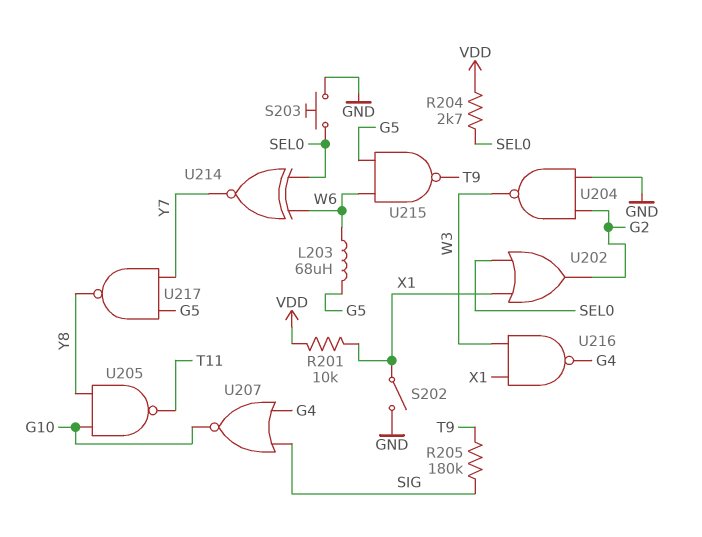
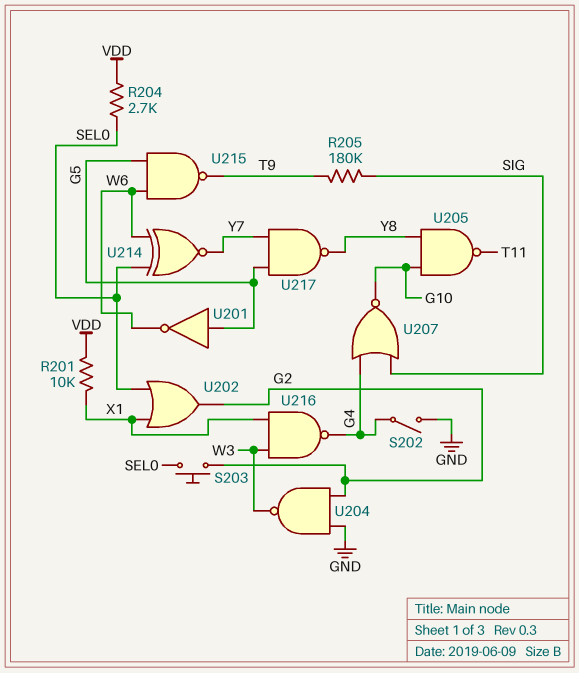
L203: 68uH (G5, W6) -> none
S202: switch (GND, X1) -> switch (G4, GND)
S203: button (GND, SEL0) -> button (G2, SEL0)
U201: none -> NOT (in G5, out W6)

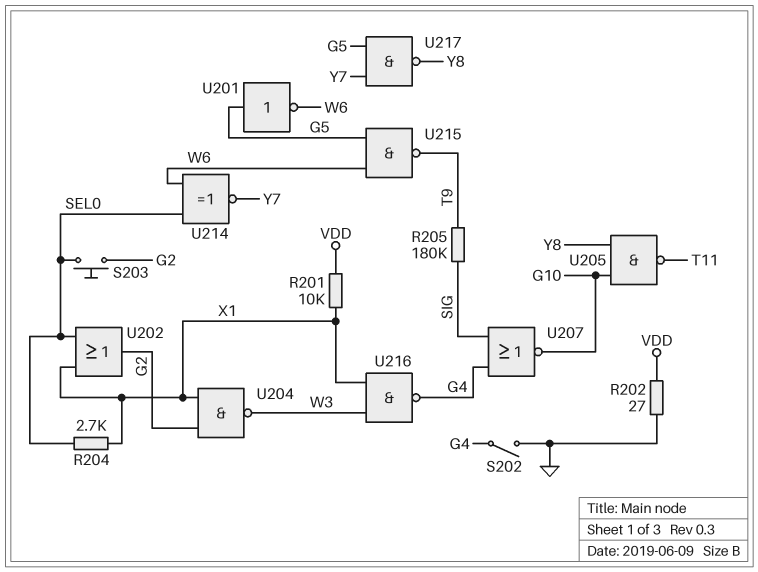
R202: none -> 27 (GND, VDD)
R204: 2.7k (SEL0, VDD) -> 2.7k (SEL0, X1)
U204: NAND (in G2, in GND, out W3) -> NAND (in G2, in X1, out W3)

